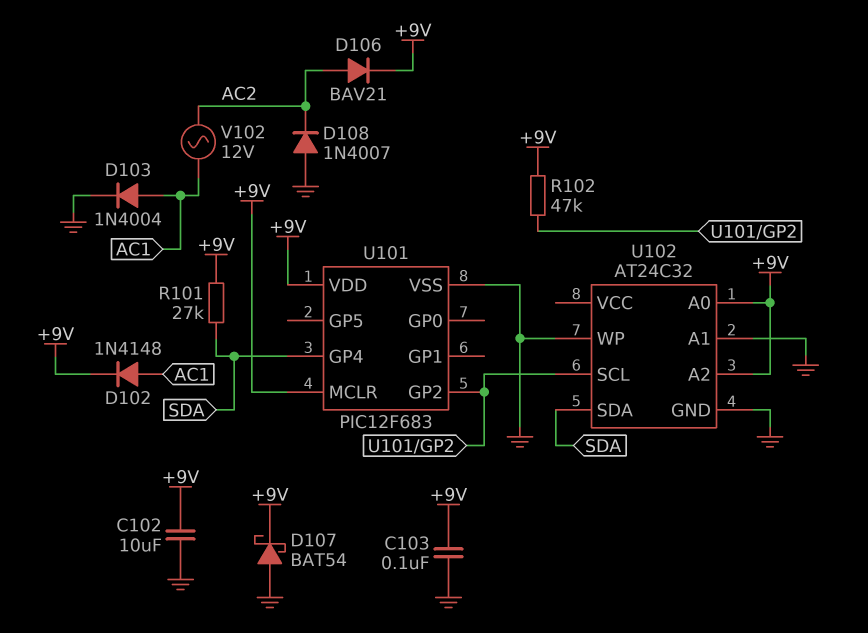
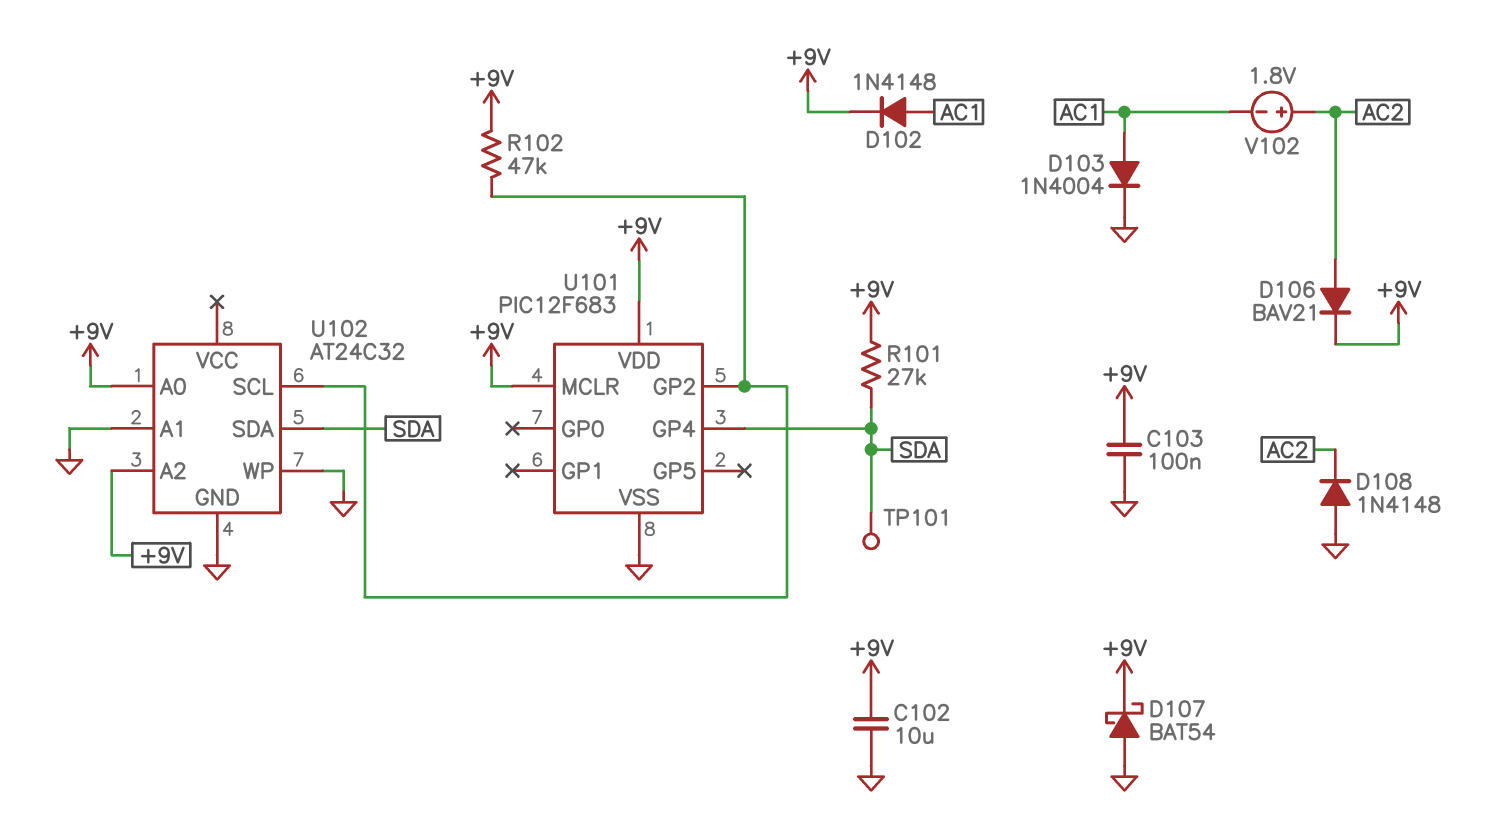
D108: diode 1N4007 (A GND, K AC2) -> diode 1N4148 (A GND, K AC2)
TP101: none -> test point (SDA)
V102: AC 12V (AC1, AC2) -> 1.8V (plus AC2, minus AC1)

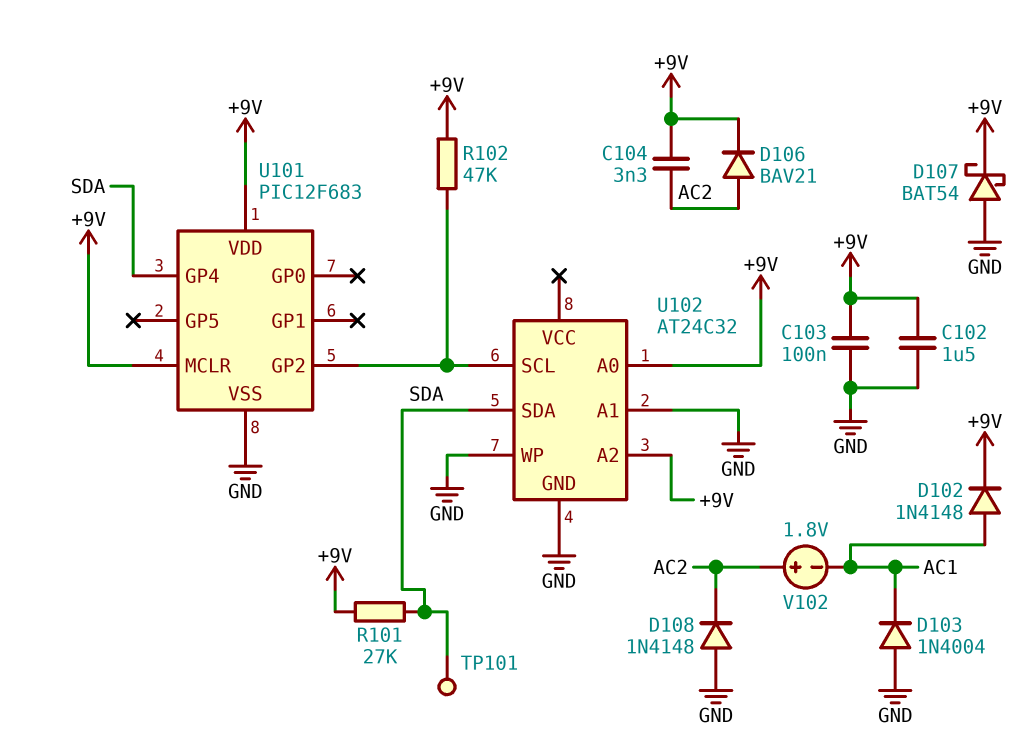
C102: 10uF (+9V, GND) -> 1.5uF (+9V, GND)
C104: none -> 3.3nF (+9V, AC2)
D103: diode 1N4004 (A AC1, K GND) -> diode 1N4004 (A GND, K AC1)

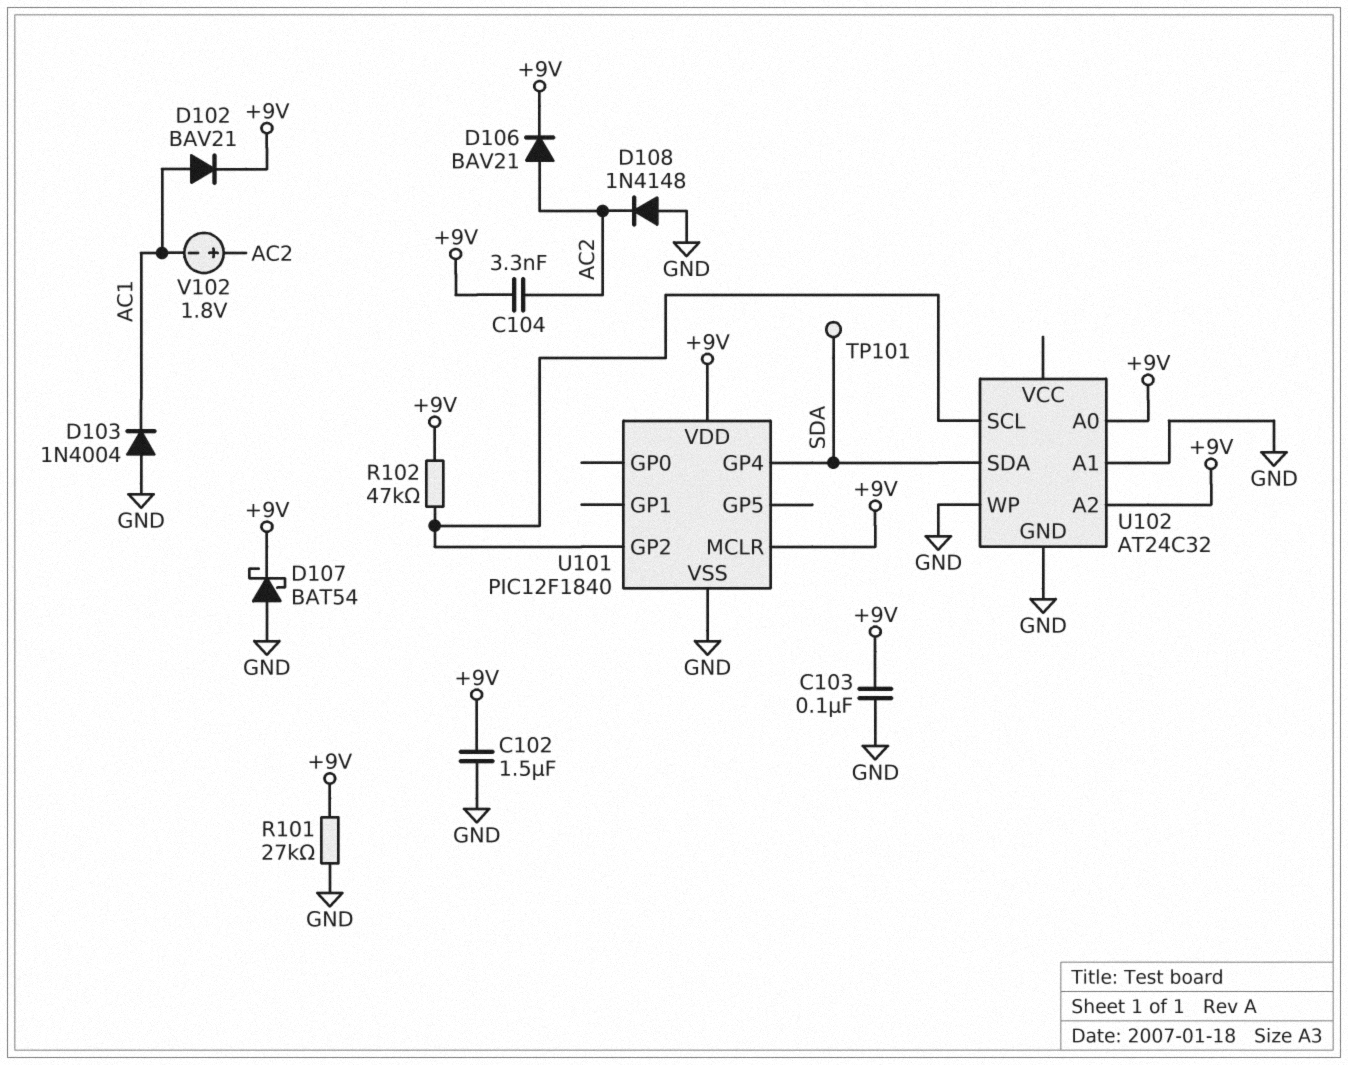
D102: diode 1N4148 (A AC1, K +9V) -> diode BAV21 (A AC1, K +9V)
R101: 27k (+9V, SDA) -> 27k (+9V, GND)
U101: PIC12F683 -> PIC12F1840

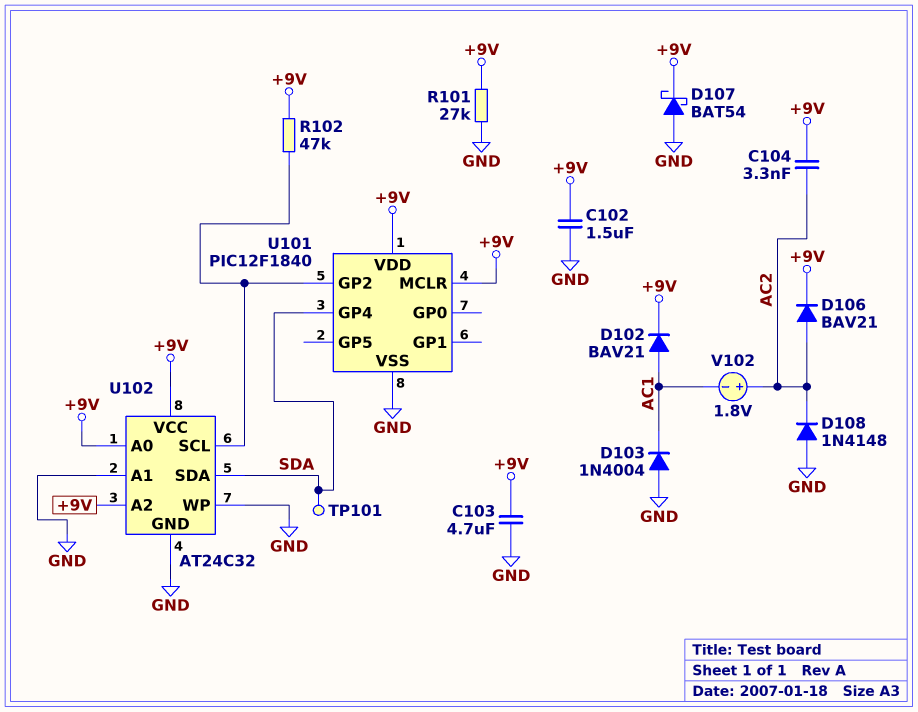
C103: 100nF (+9V, GND) -> 4.7uF (+9V, GND)
U102 pin VCC: none -> +9V

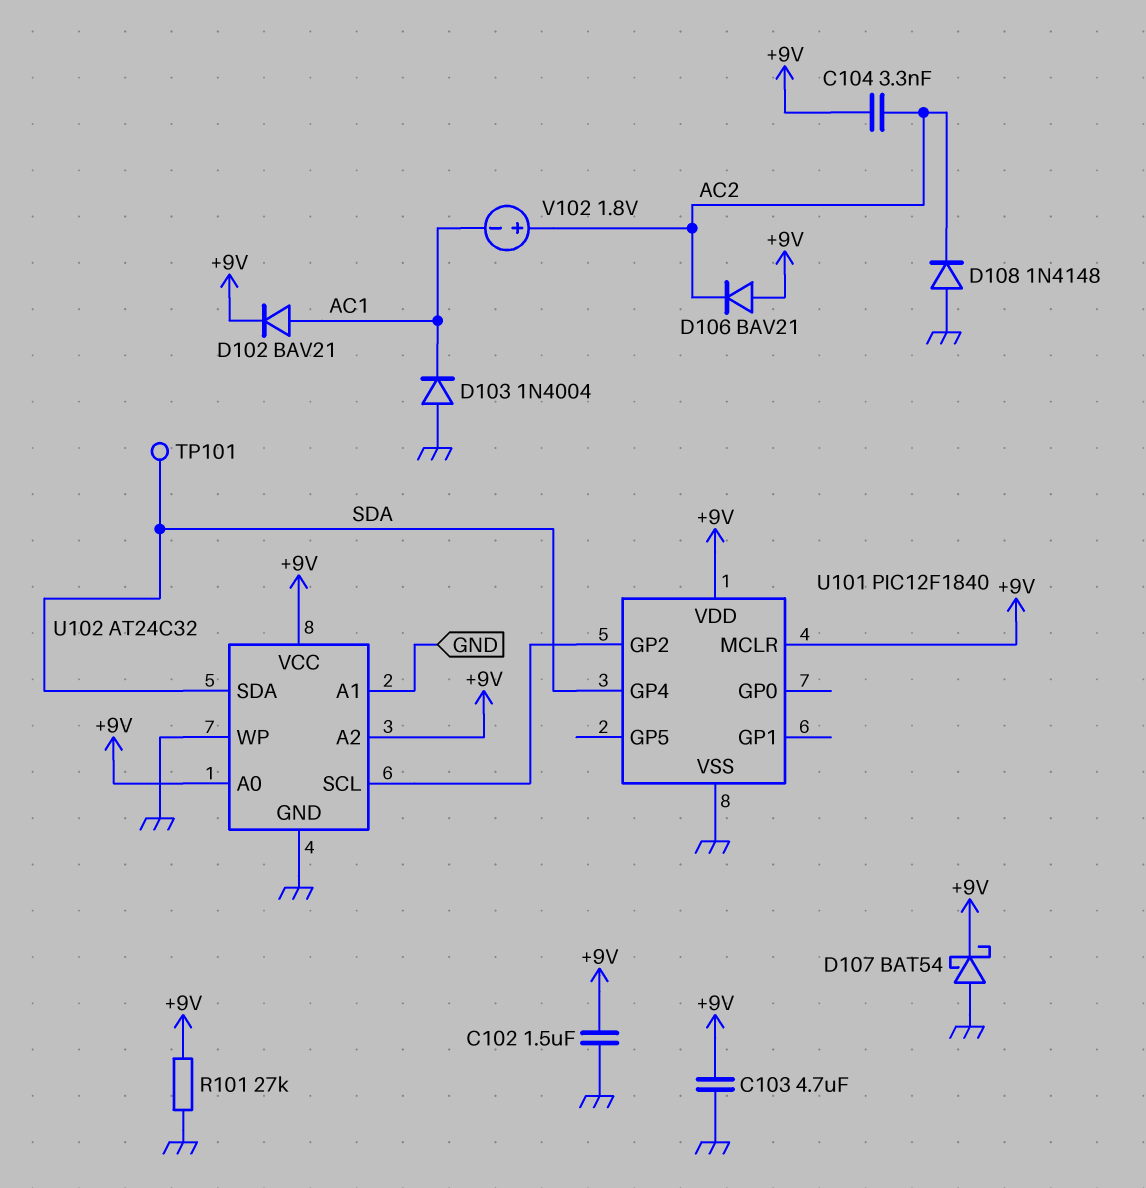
D106: diode BAV21 (A AC2, K +9V) -> diode BAV21 (A +9V, K AC2)
R102: 47k (+9V, U101/GP2) -> none

